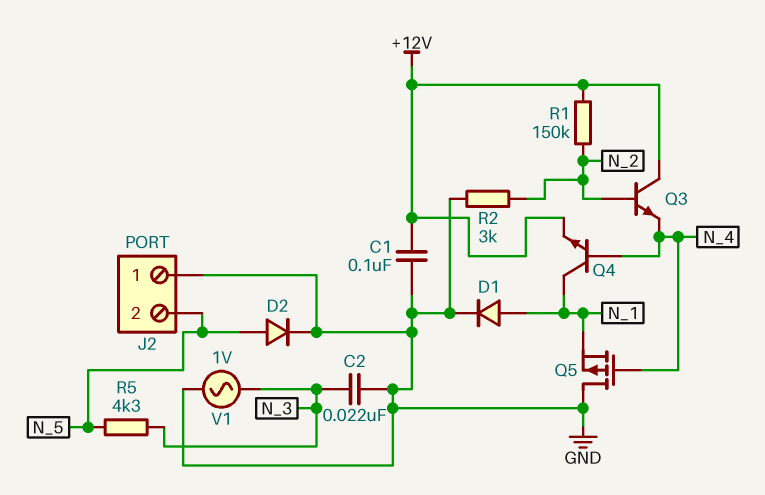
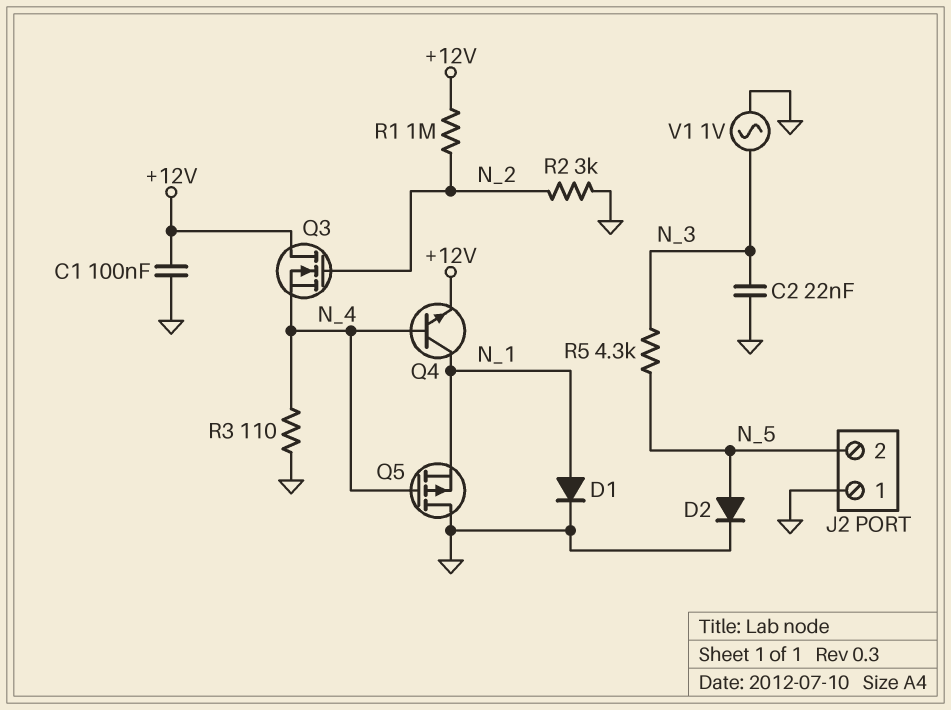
Q3: NPN (B N_2, C +12V, E N_4) -> NMOS (G N_2, D +12V, S N_4)
R1: 150k (+12V, N_2) -> 1M (+12V, N_2)
R3: none -> 110 (GND, N_4)

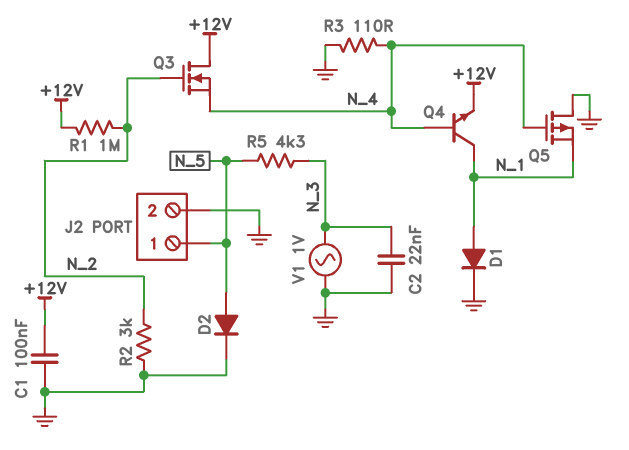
J2 pin 1: GND -> N_5
J2 pin 2: N_5 -> GND

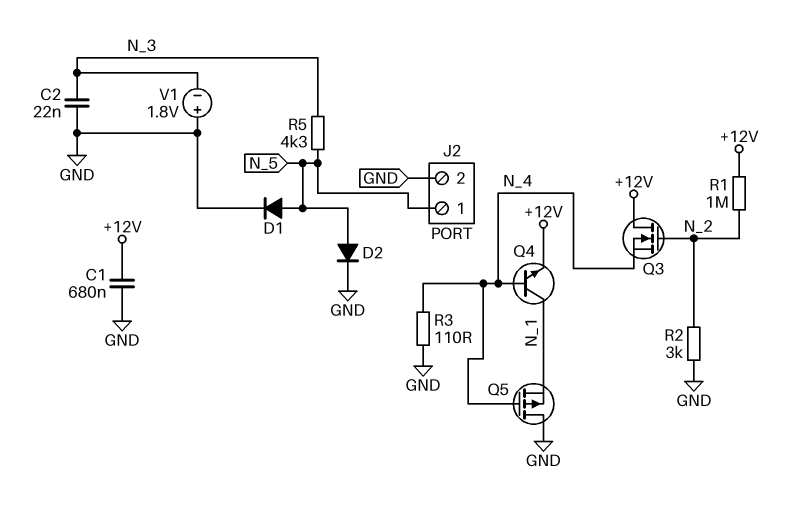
C1: 100nF (+12V, GND) -> 680nF (+12V, GND)
D1: diode (A N_1, K GND) -> diode (A N_5, K GND)
V1: AC 1V (GND, N_3) -> 1.8V (plus GND, minus N_3)

